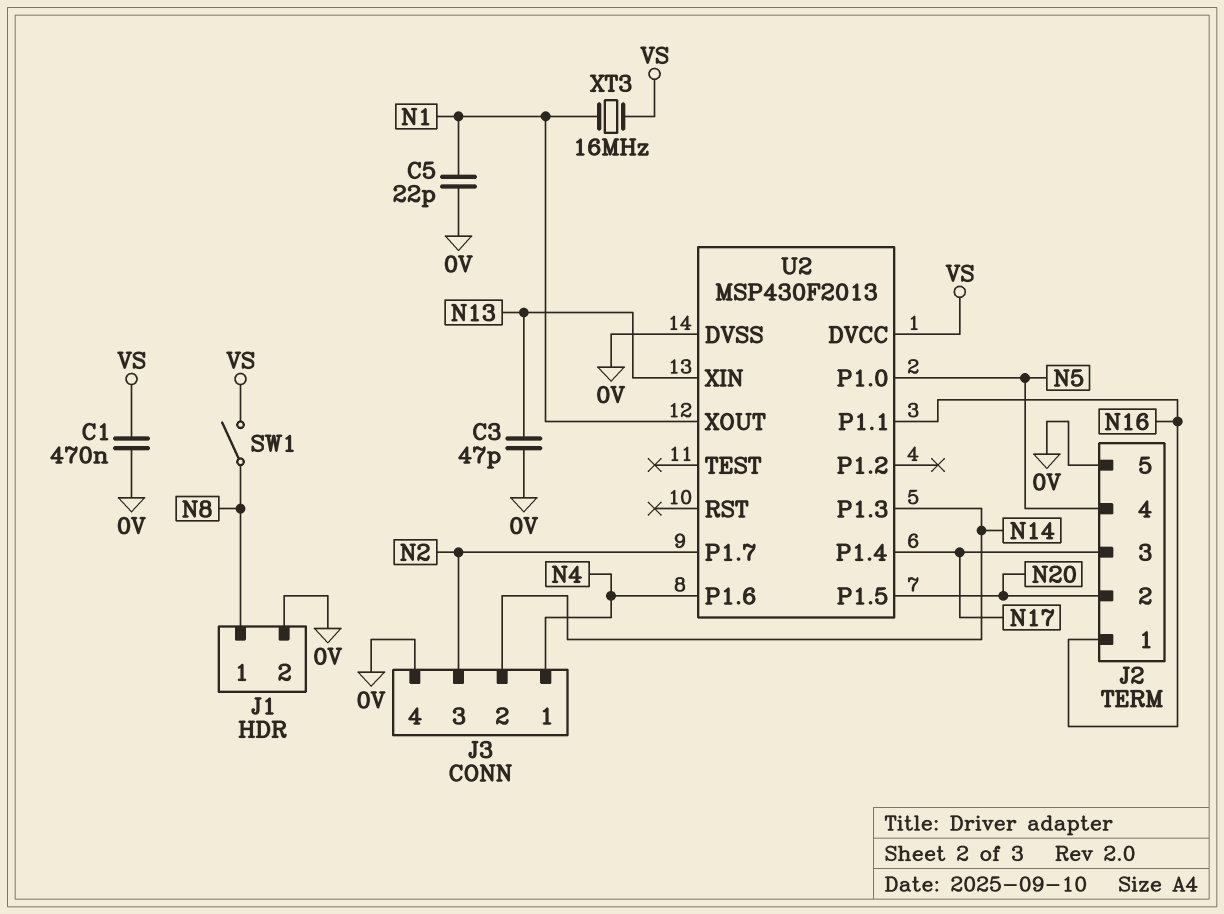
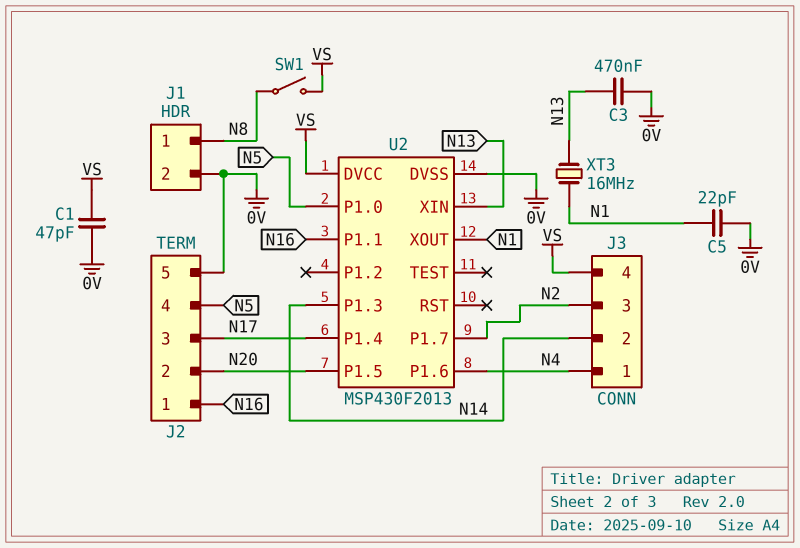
C1: 470nF (0V, VS) -> 47pF (0V, VS)
C3: 47pF (0V, N13) -> 470nF (0V, N13)
J3 pin 4: 0V -> VS
XT3: 16MHz (N1, VS) -> 16MHz (N1, N13)

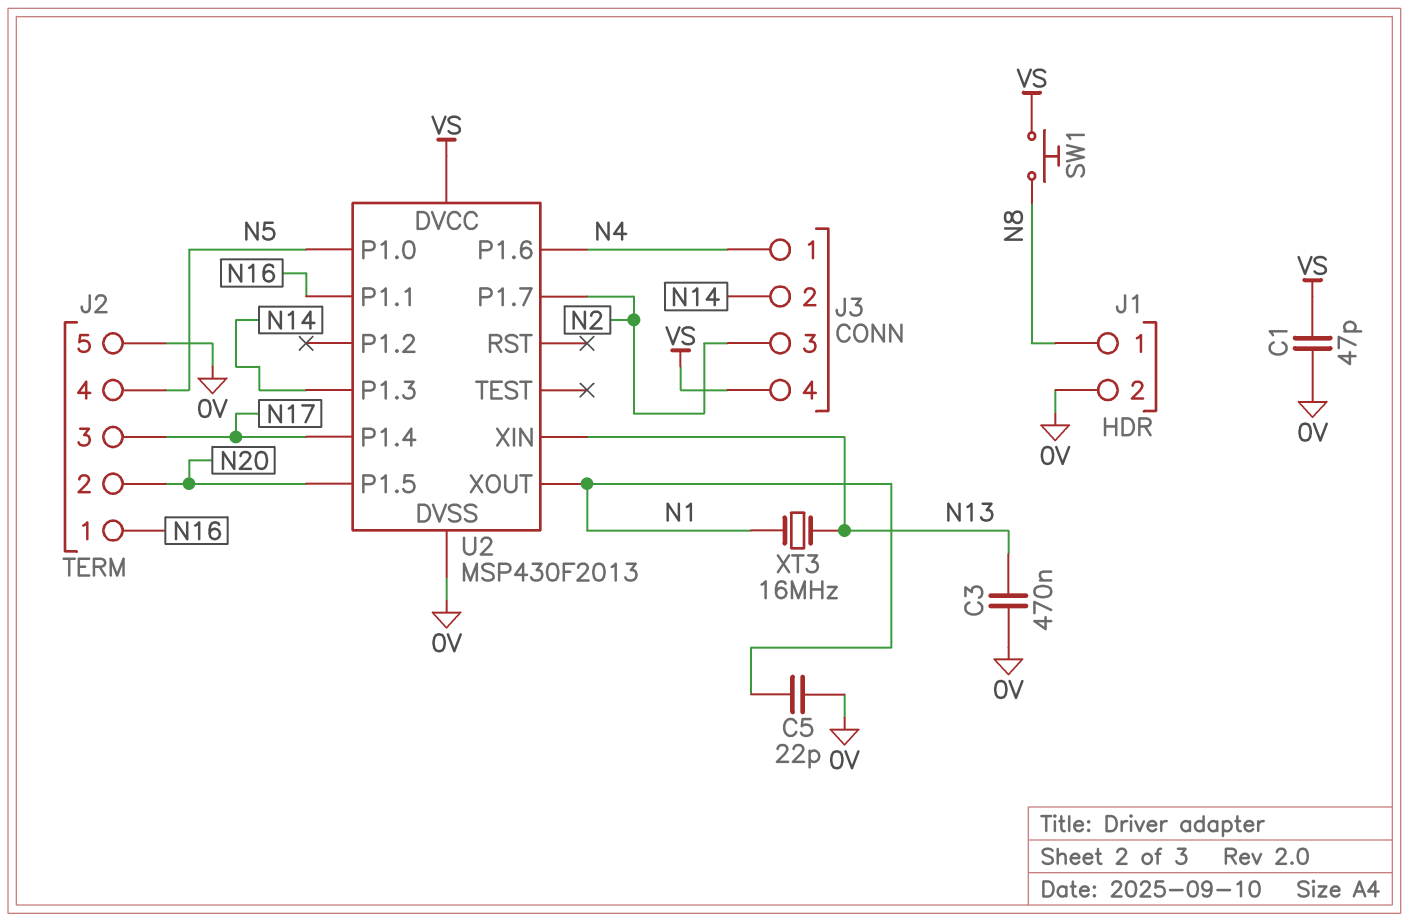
SW1: switch (N8, VS) -> button (N8, VS)

